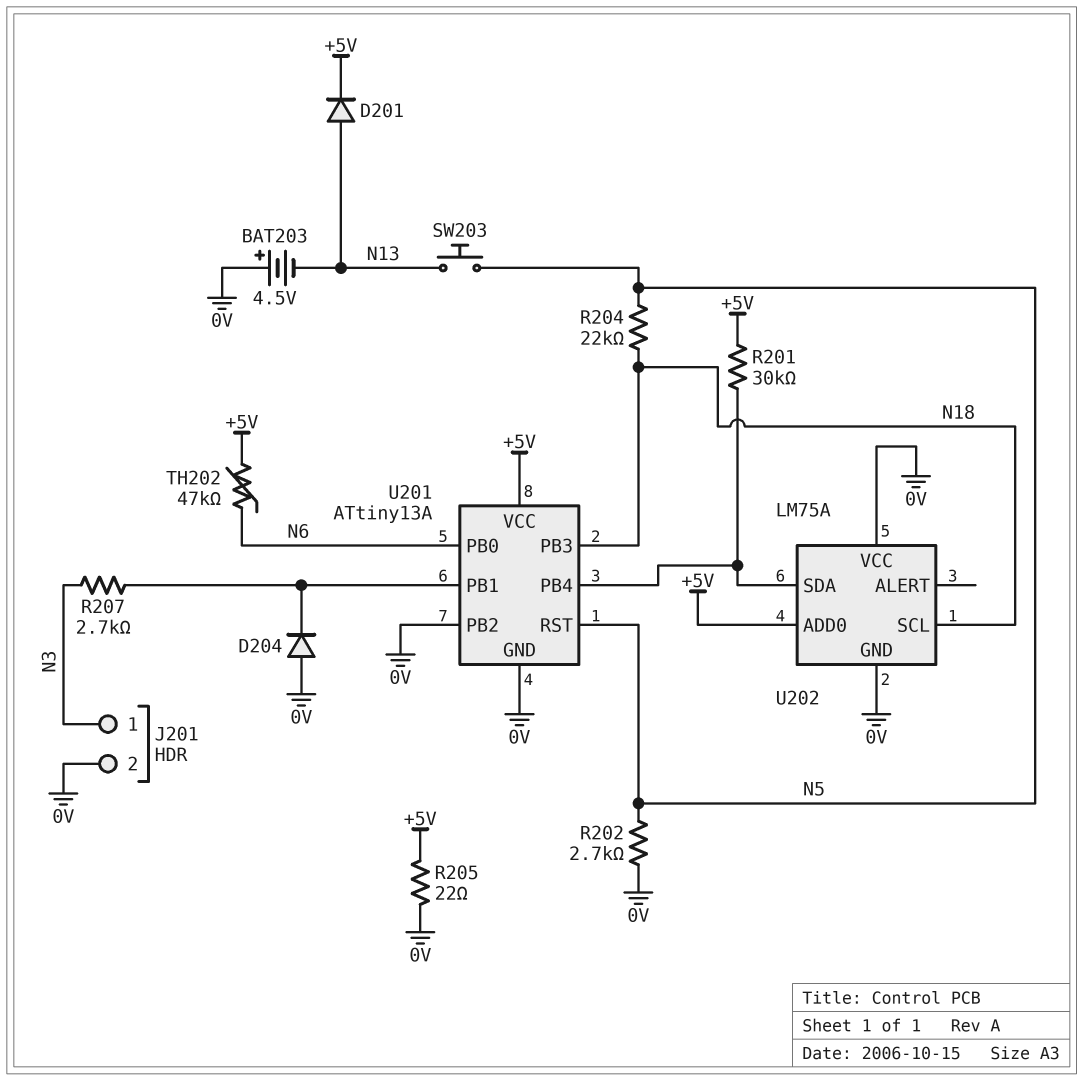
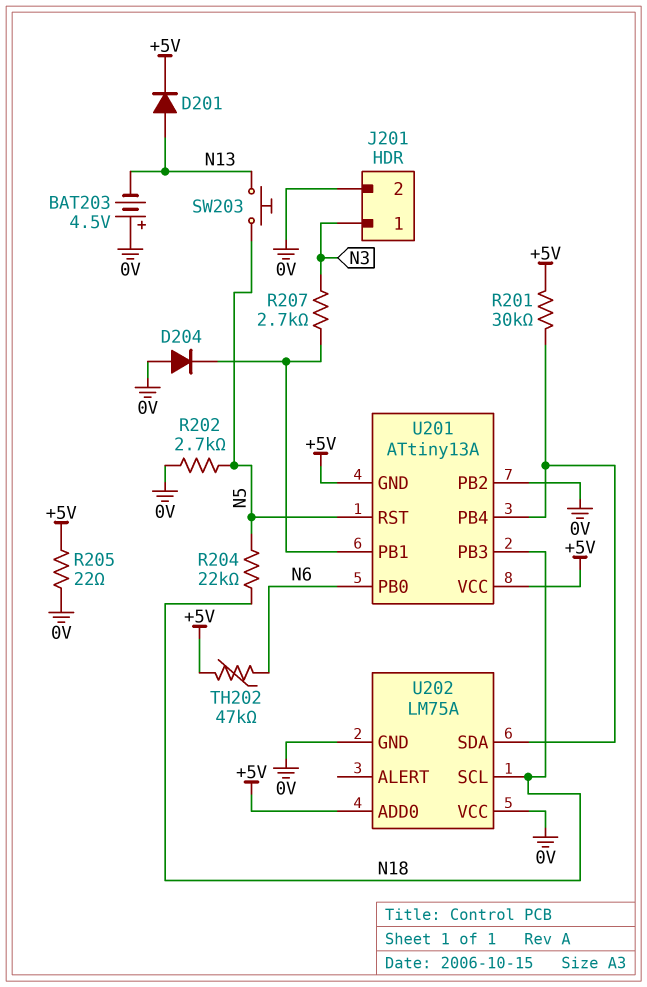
U201 pin GND: 0V -> +5V

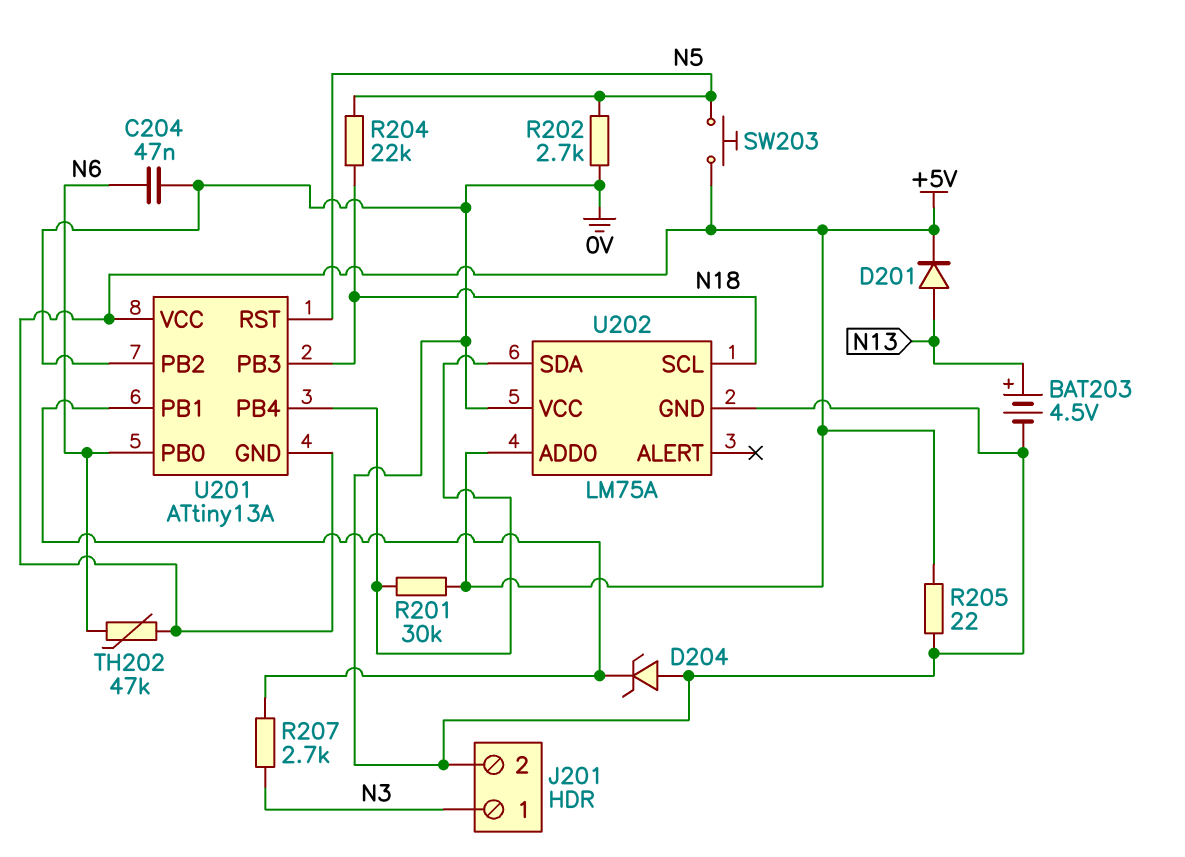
BAT203: 4.5V (plus 0V, minus N13) -> 4.5V (plus N13, minus 0V)
C204: none -> 47nF (0V, N6)
D204: diode (A 0V, K U201/PB1) -> zener (A 0V, K U201/PB1)
SW203: button (N5, N13) -> button (+5V, N5)

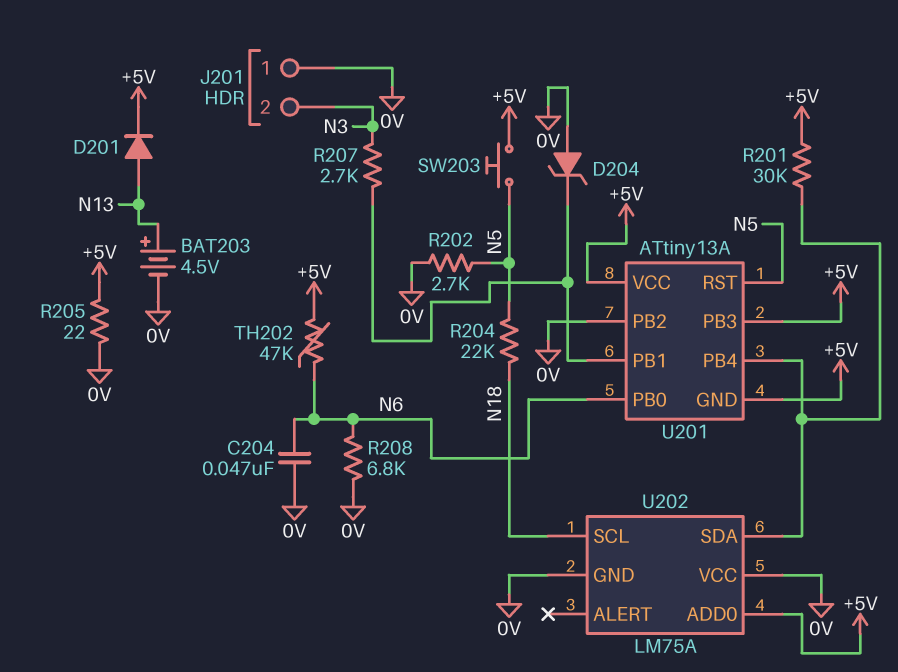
J201 pin 1: N3 -> 0V
J201 pin 2: 0V -> N3
R208: none -> 6.8k (0V, N6)
U201 pin PB3: N18 -> +5V

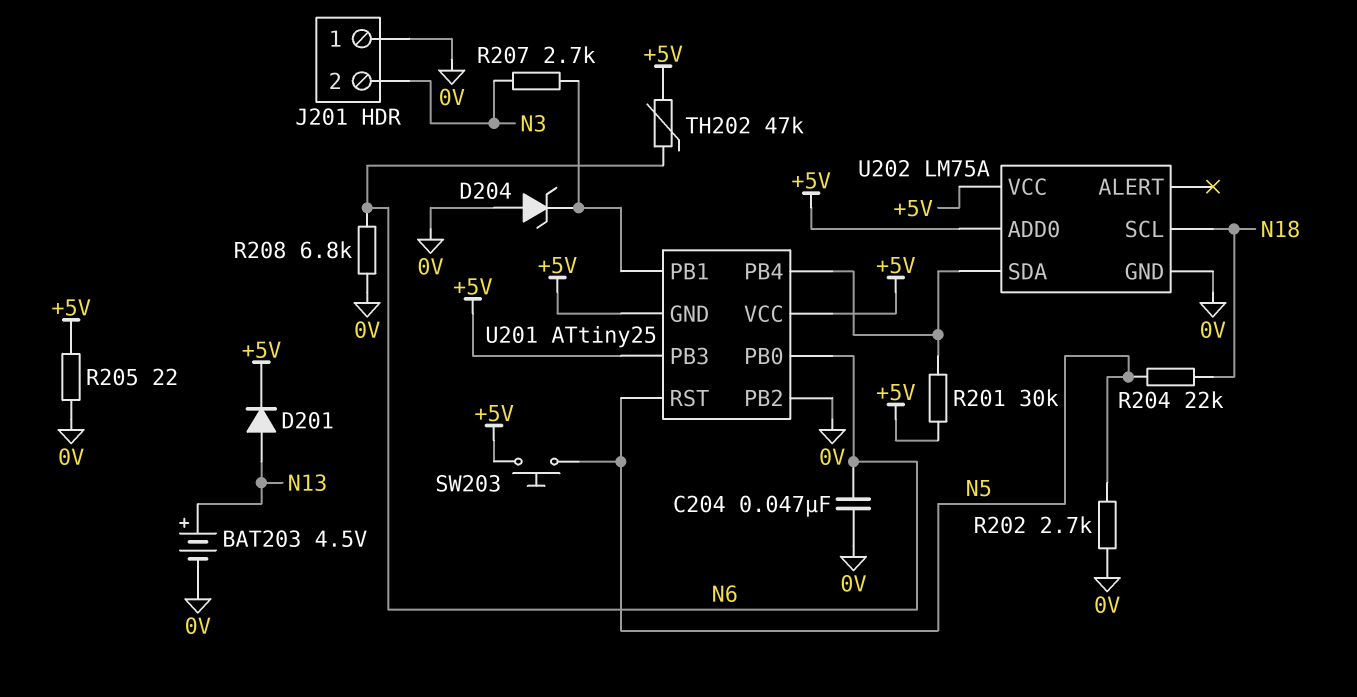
U201: ATtiny13A -> ATtiny25
U202 pin VCC: 0V -> +5V

